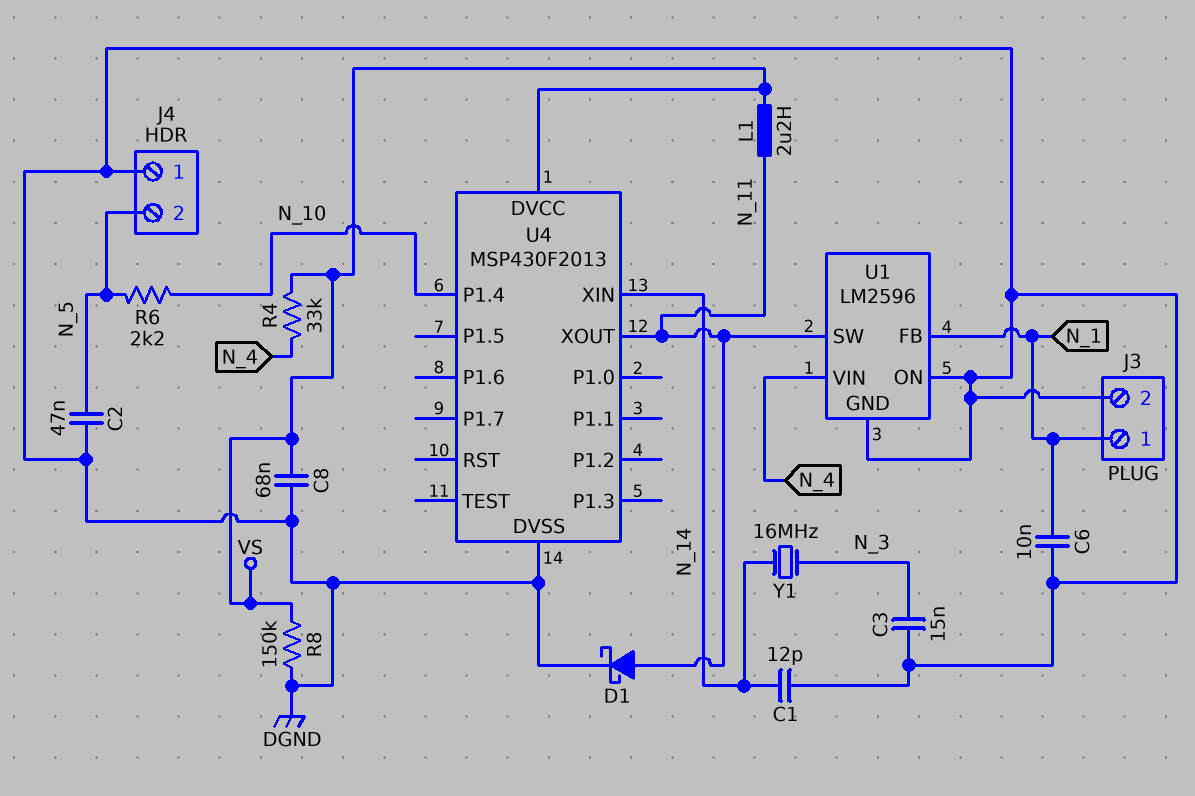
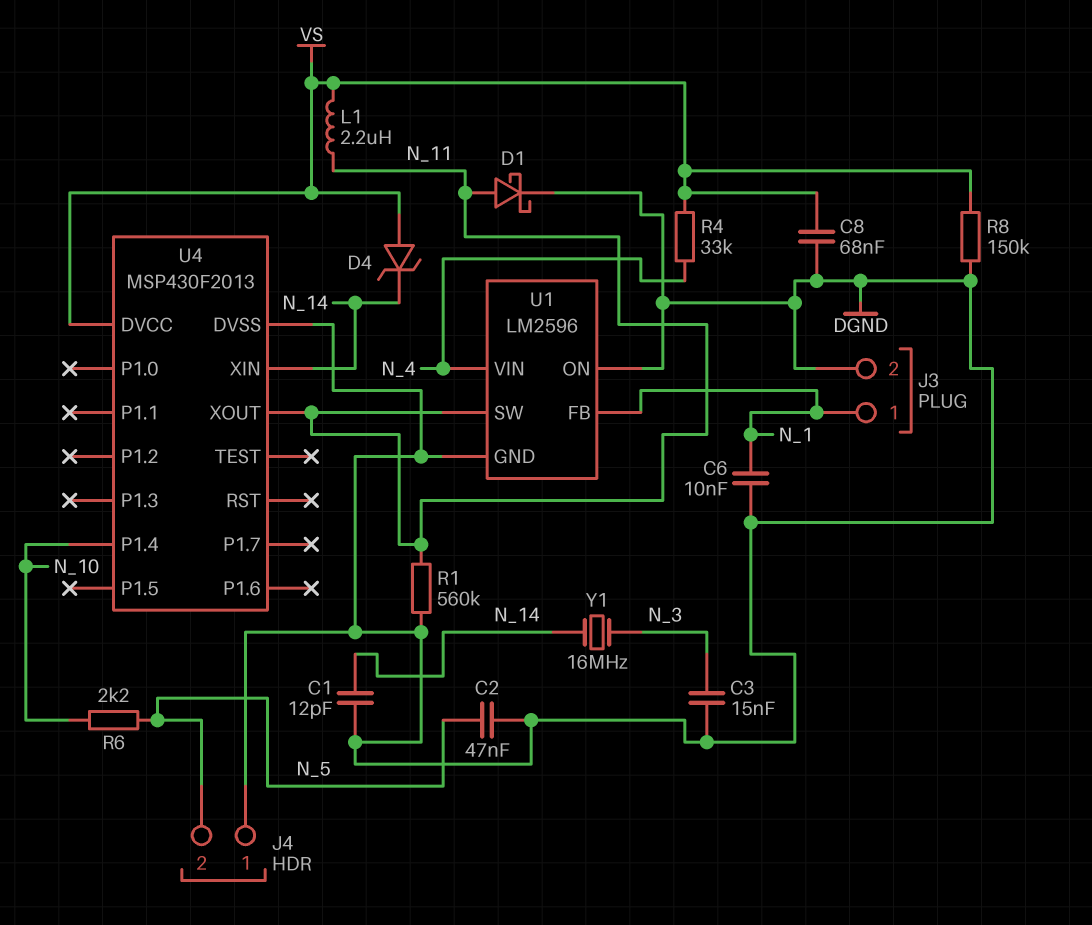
D4: none -> zener (A VS, K N_14)
R1: none -> 560k (DGND, N_11)

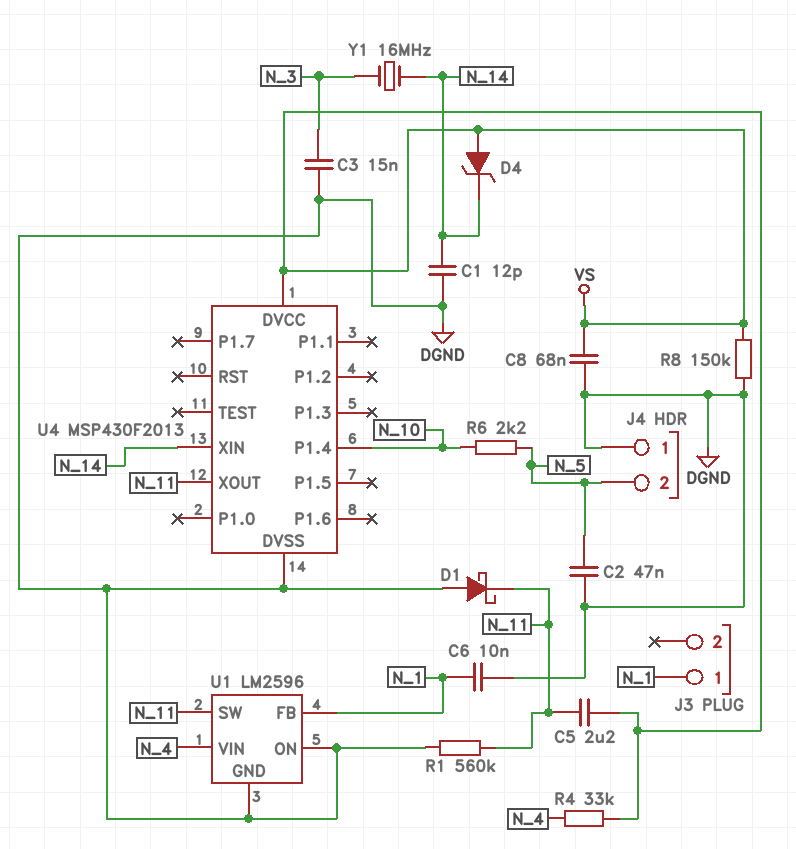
C5: none -> 2.2uF (N_11, VS)
D1: schottky (A N_11, K DGND) -> schottky (A DGND, K N_11)
J3 pin 2: DGND -> none
L1: 2.2uH (N_11, VS) -> none

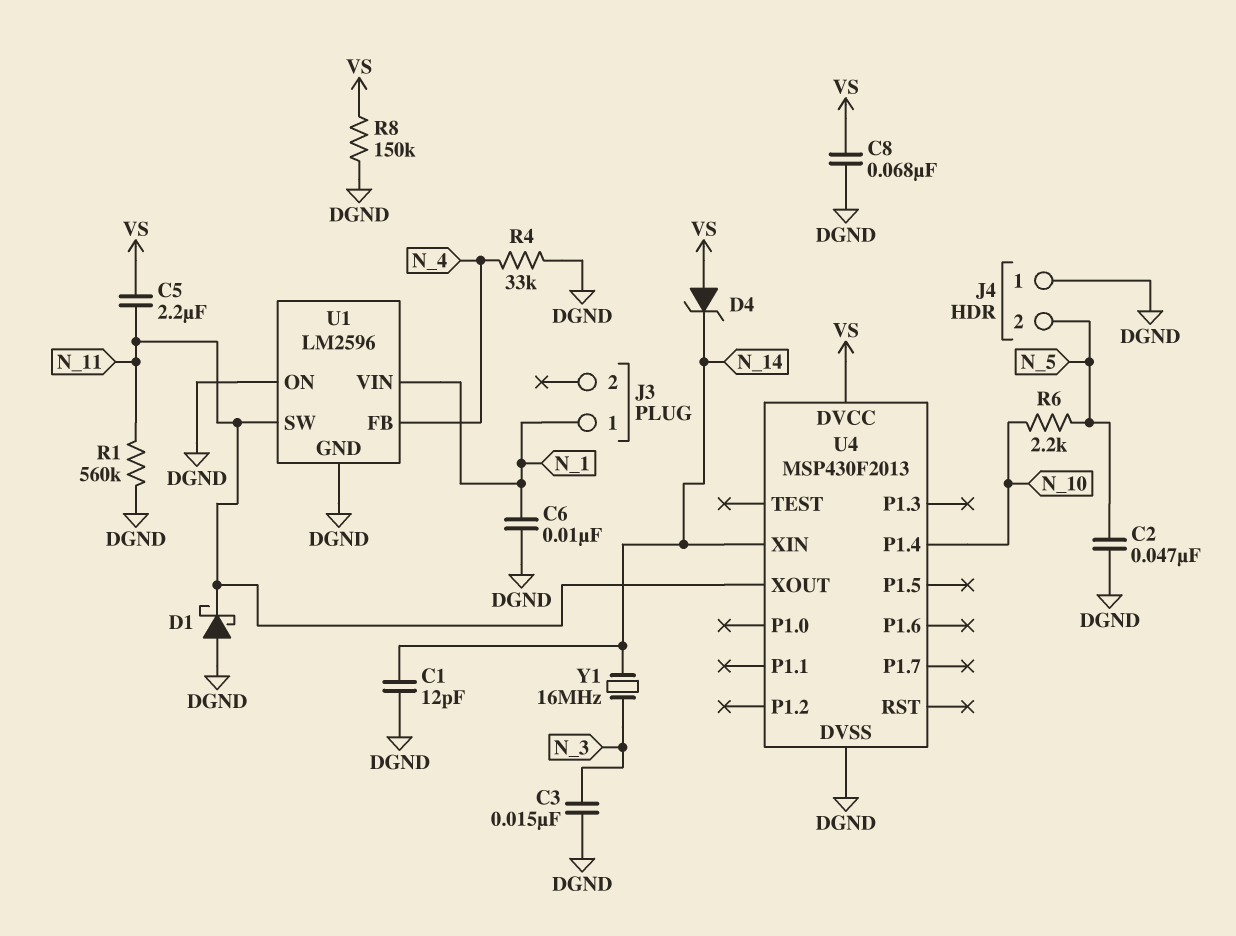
R4: 33k (N_4, VS) -> 33k (DGND, N_4)
U1 pin FB: N_1 -> N_4
U1 pin VIN: N_4 -> N_1

